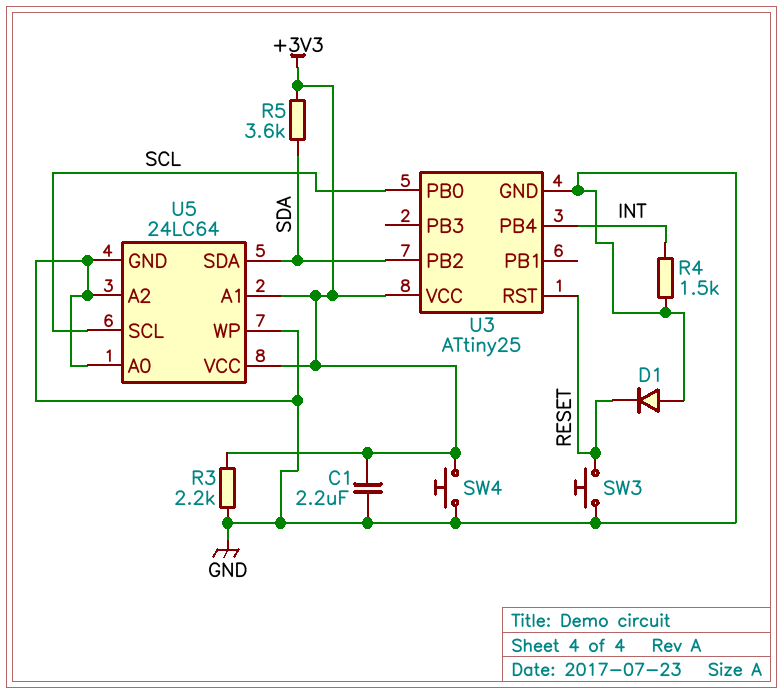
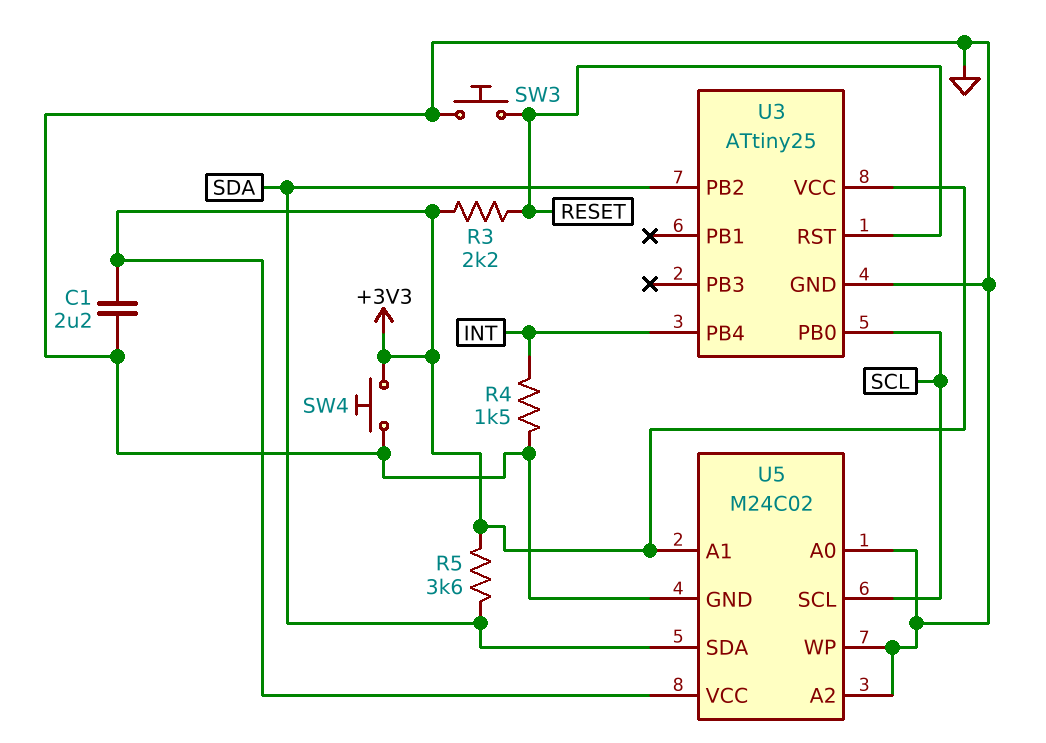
D1: diode (A GND, K RESET) -> none
R3: 2.2k (+3V3, GND) -> 2.2k (+3V3, RESET)
U5: 24LC64 -> M24C02

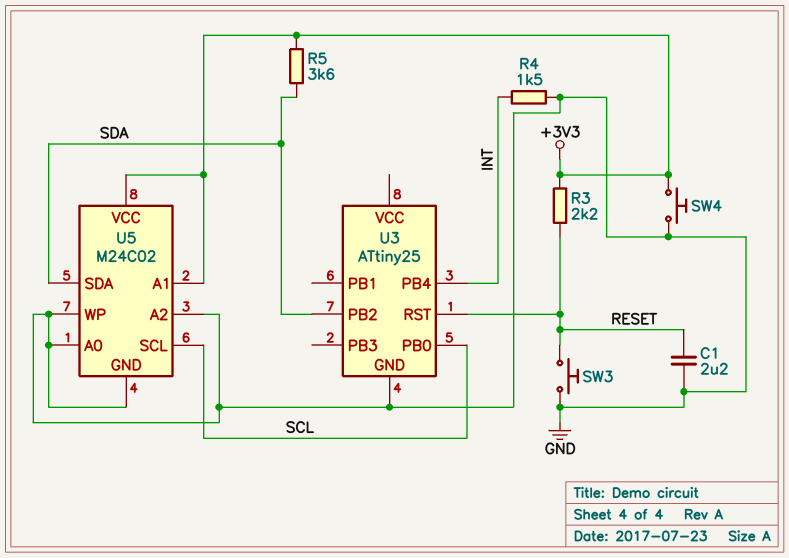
C1: 2.2uF (+3V3, GND) -> 2.2uF (GND, RESET)
U3 pin VCC: +3V3 -> none

